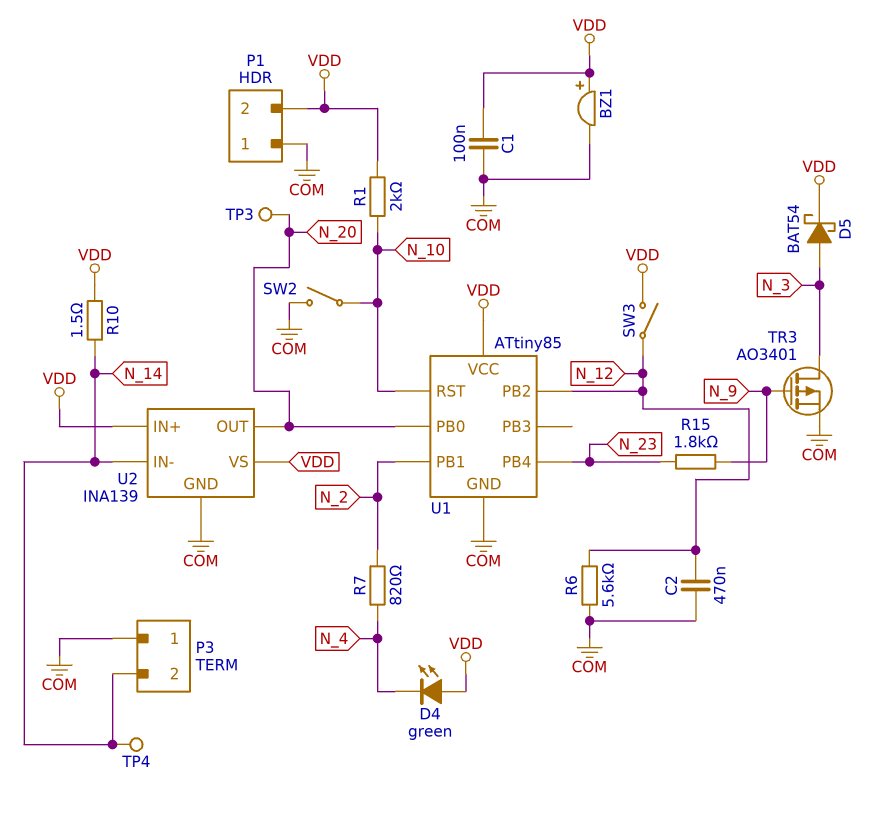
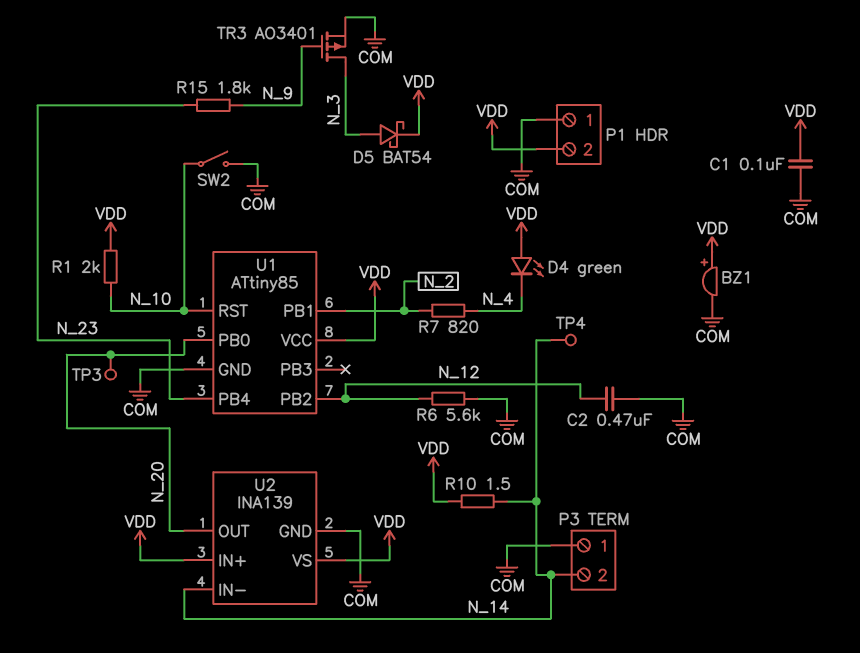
SW3: switch (N_12, VDD) -> none

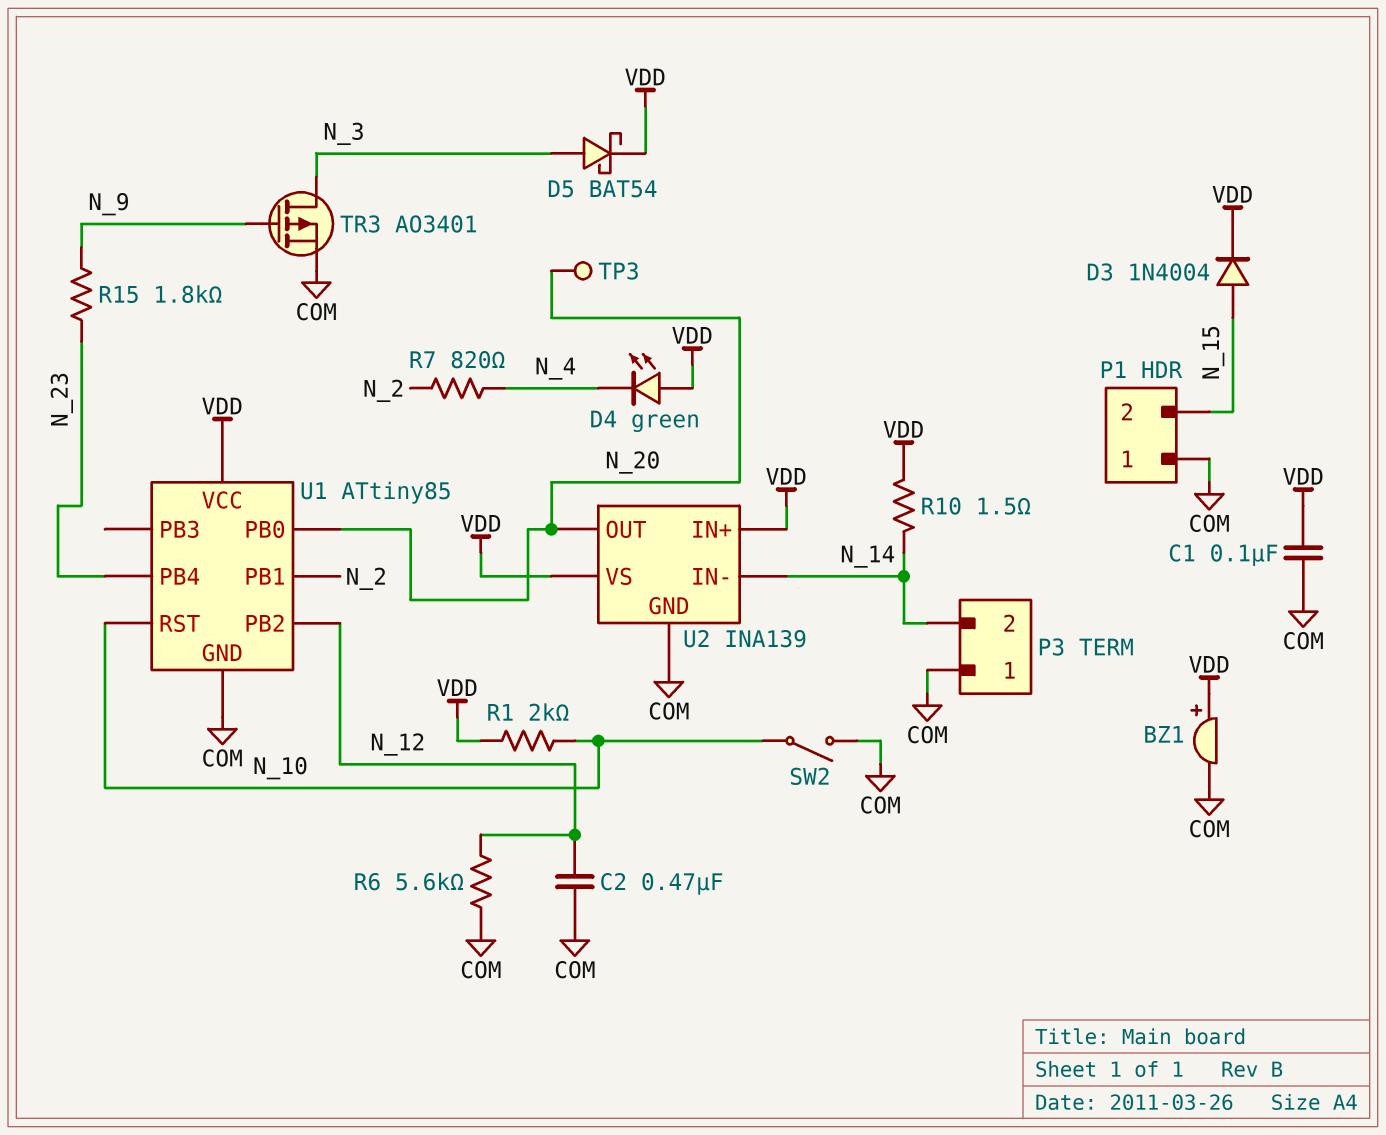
D3: none -> diode 1N4004 (A N_15, K VDD)
P1 pin 2: VDD -> N_15
TP4: test point (N_14) -> none

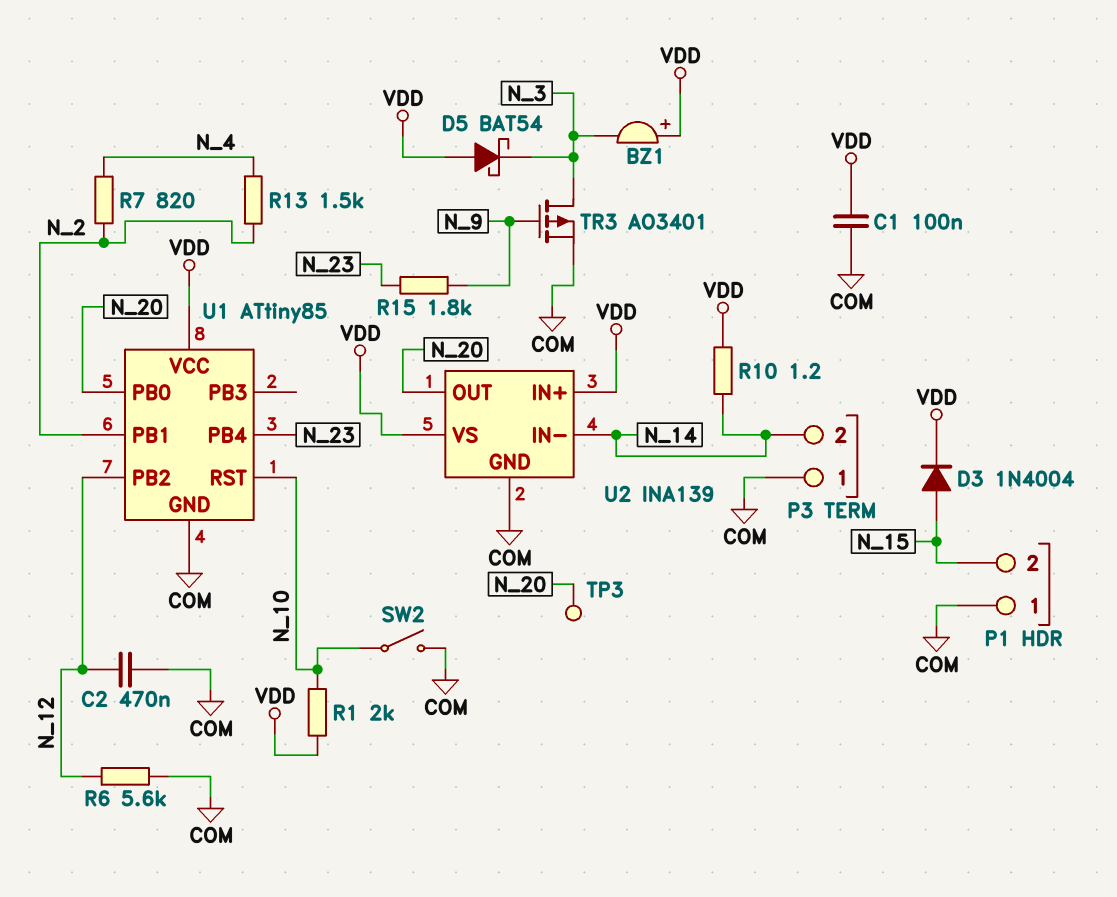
BZ1: buzzer (plus VDD, minus COM) -> buzzer (plus VDD, minus N_3)
D4: LED green (A VDD, K N_4) -> none
D5: schottky BAT54 (A N_3, K VDD) -> schottky BAT54 (A VDD, K N_3)
R10: 1.5 (N_14, VDD) -> 1.2 (N_14, VDD)
R13: none -> 1.5k (N_2, N_4)

